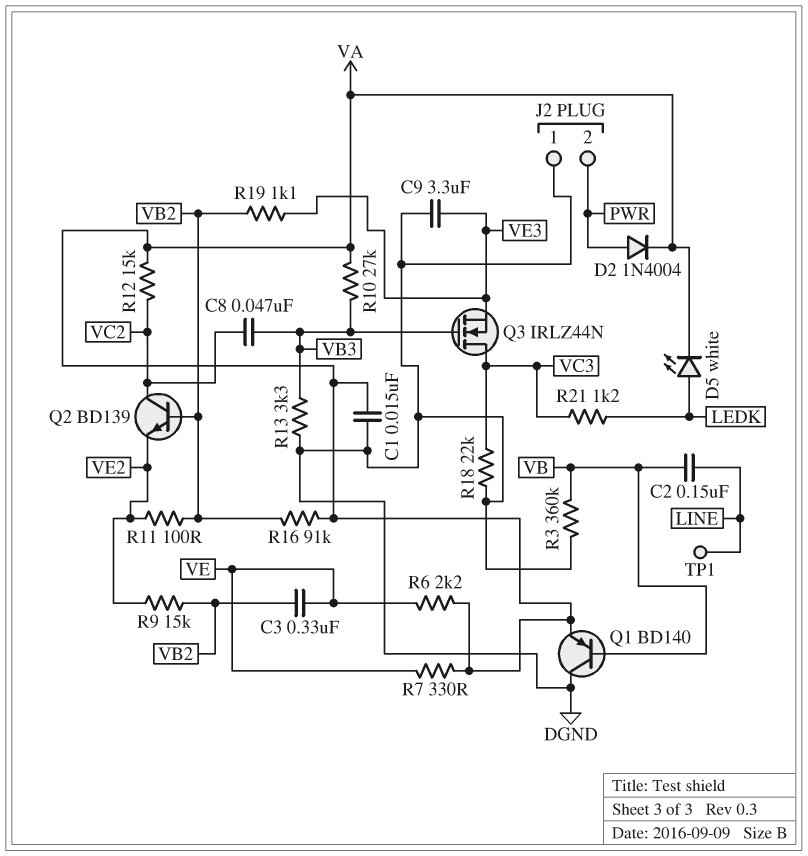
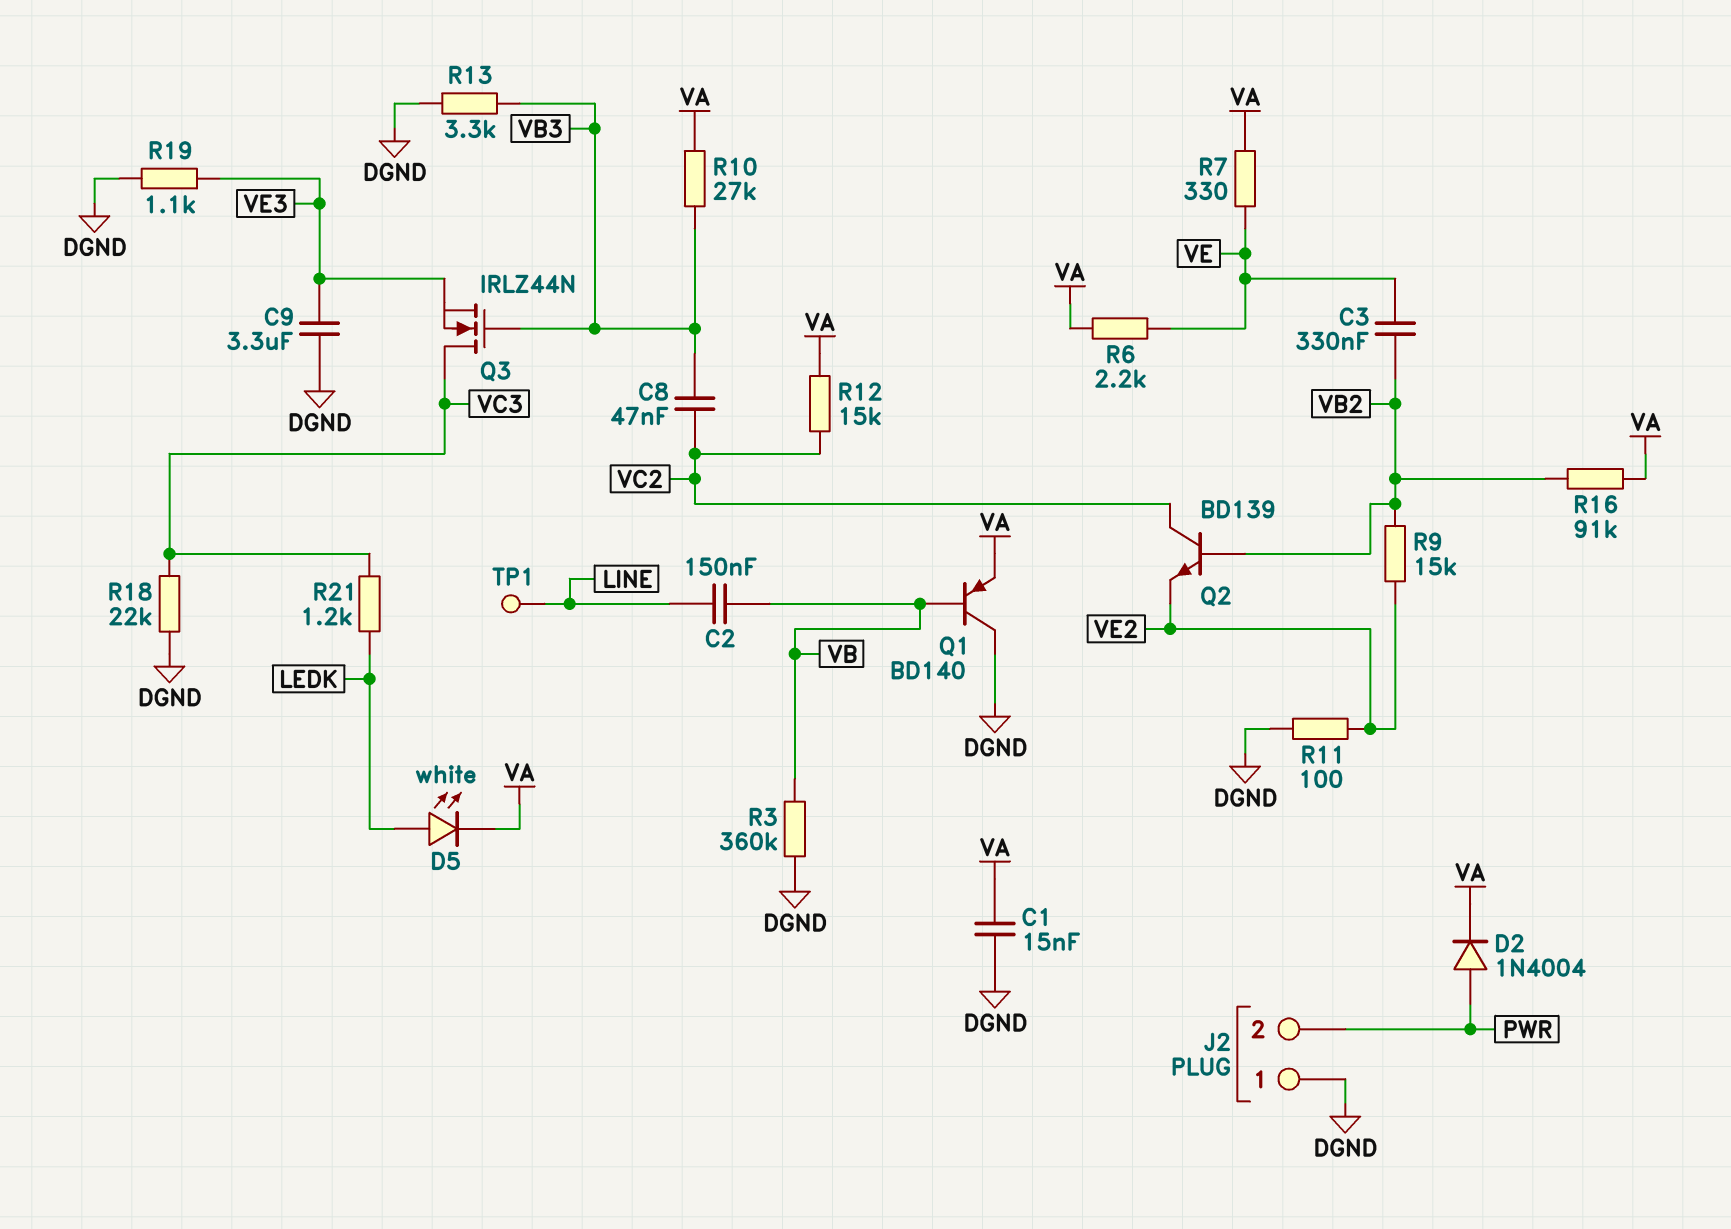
R11: 100 (VB2, VE2) -> 100 (DGND, VE2)
R19: 1.1k (VB2, VE3) -> 1.1k (DGND, VE3)

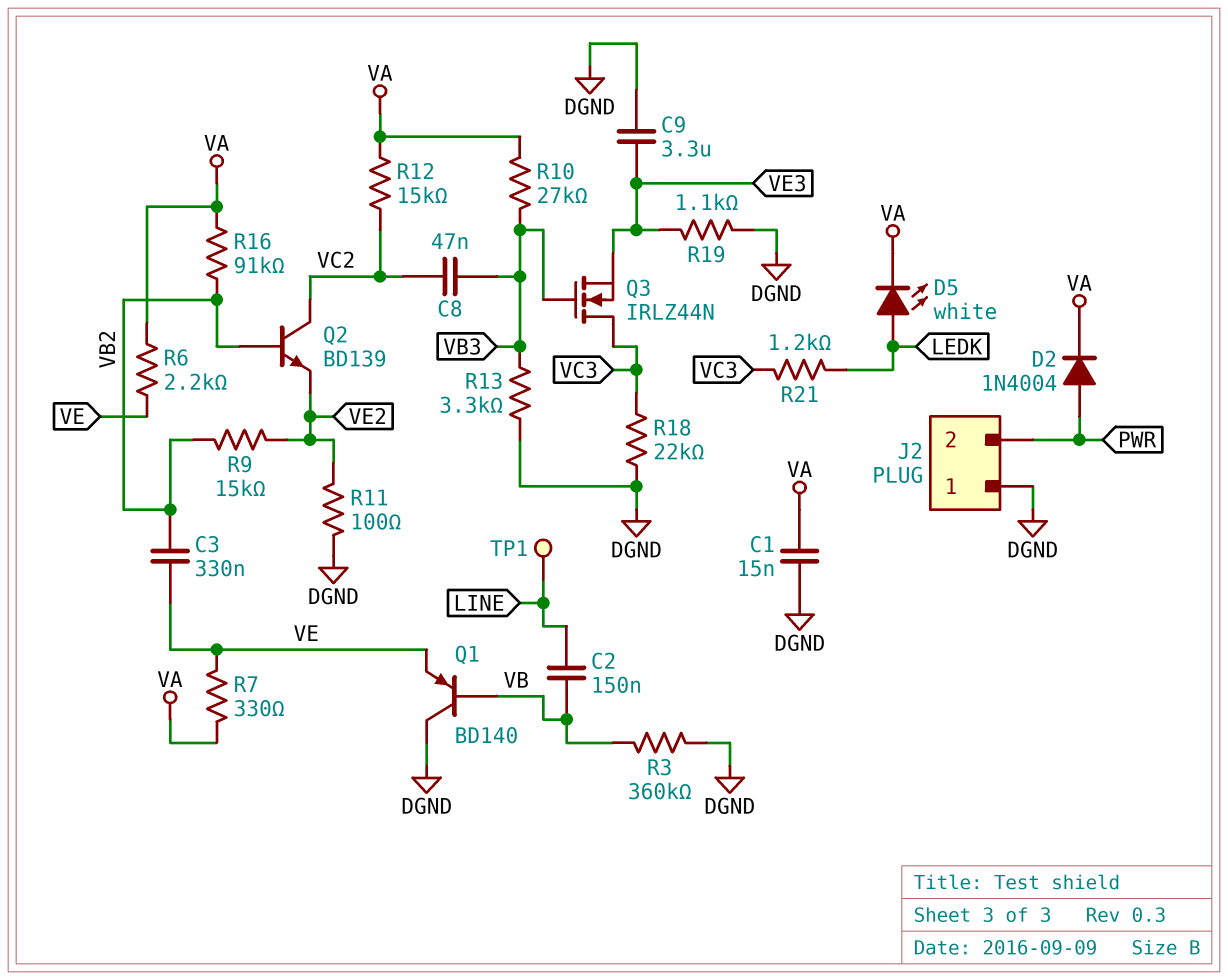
Q1: PNP BD140 (B VB, C DGND, E VA) -> PNP BD140 (B VB, C DGND, E VE)

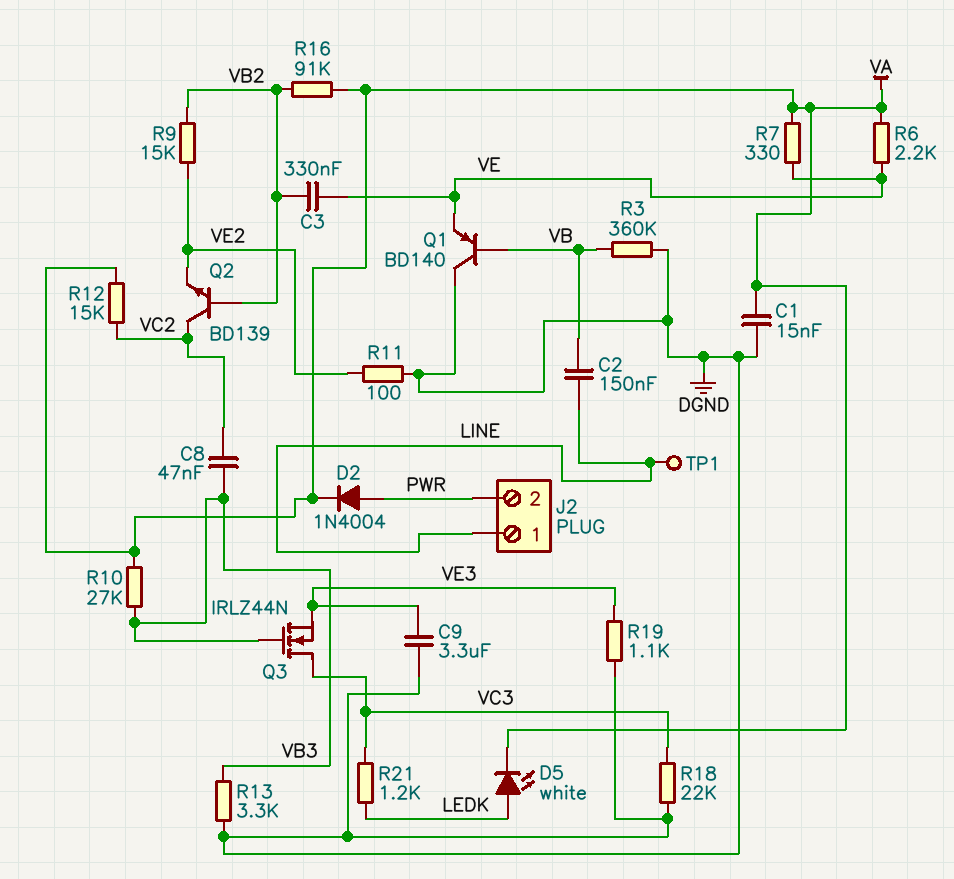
J2 pin 1: DGND -> LINE

